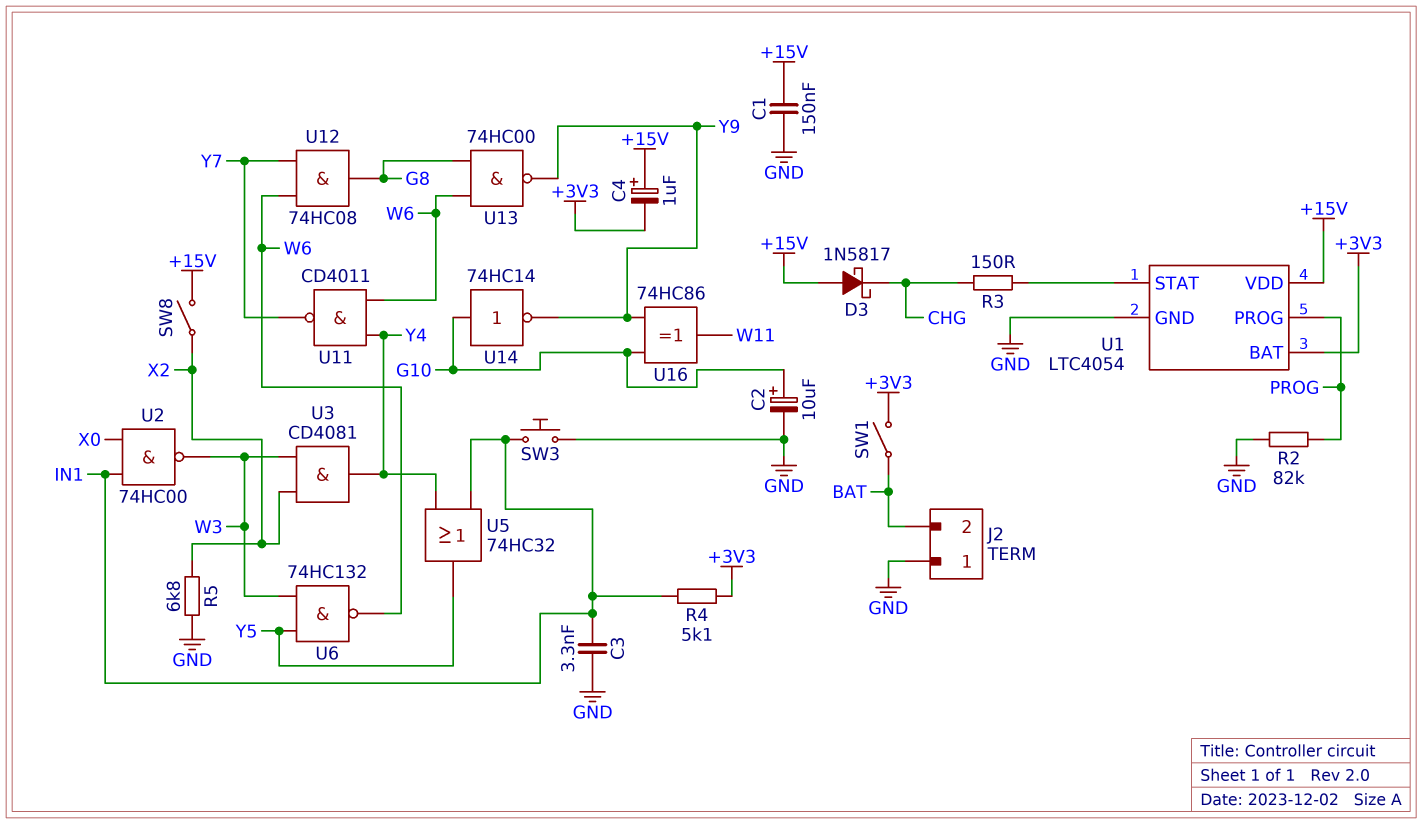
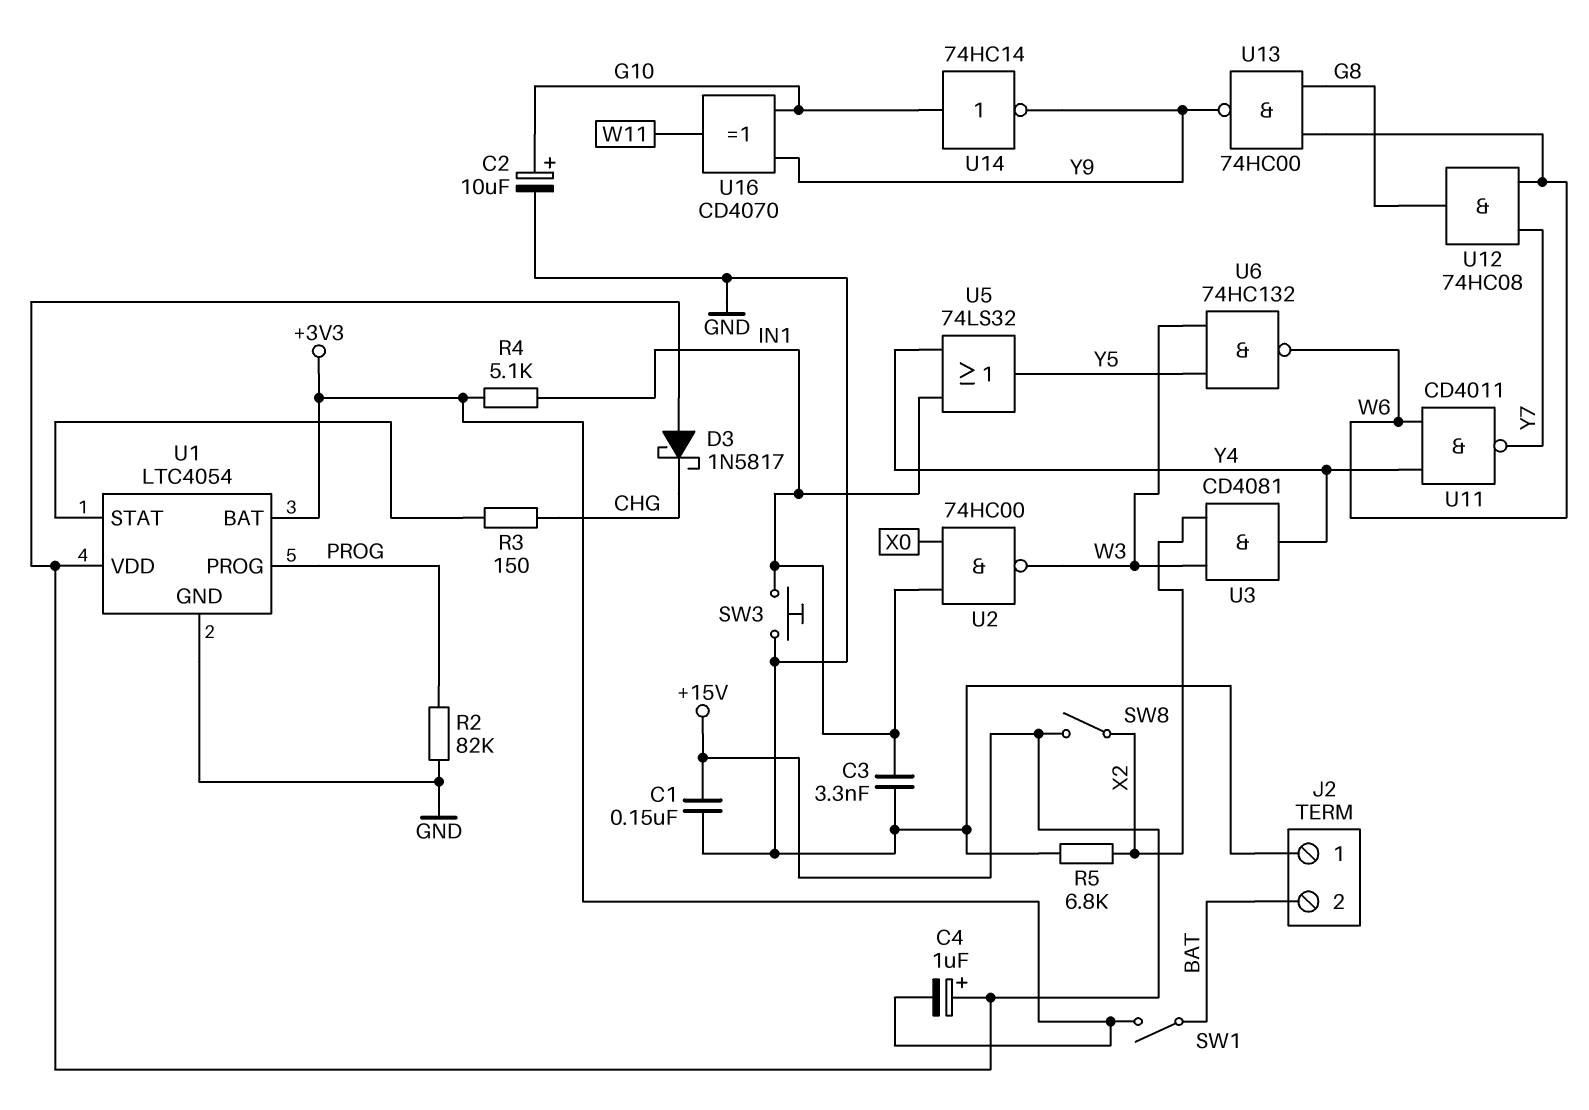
U5: OR 74HC32 (in IN1, in Y4, out Y5) -> OR 74LS32 (in IN1, in Y4, out Y5)
U16: XOR 74HC86 (in G10, in Y9, out W11) -> XOR CD4070 (in G10, in Y9, out W11)

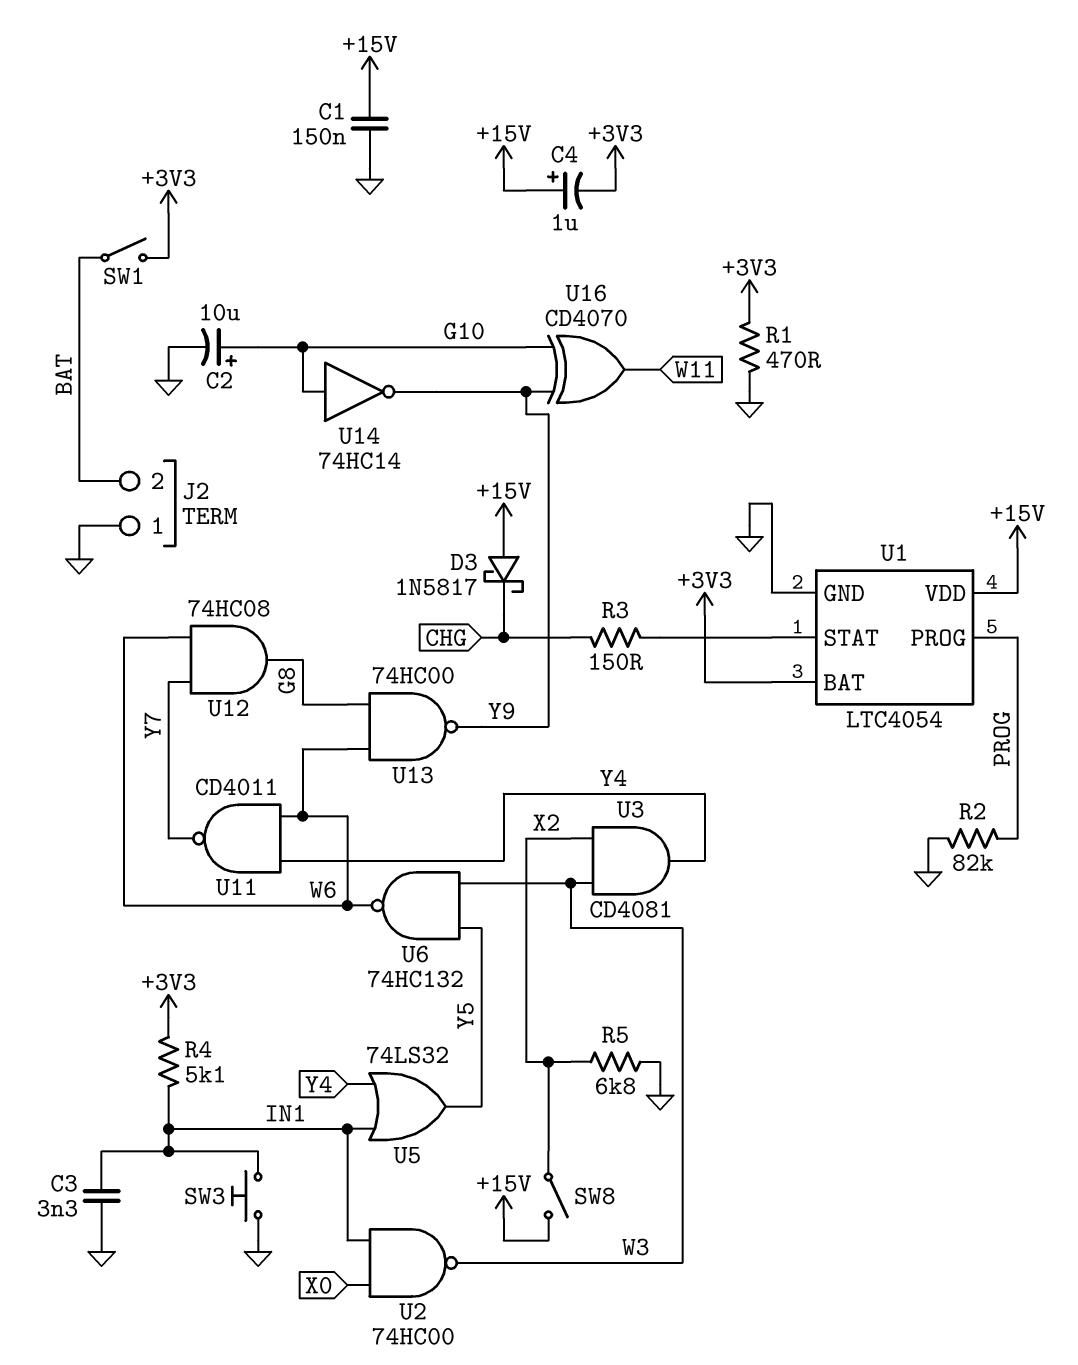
R1: none -> 470 (+3V3, GND)

